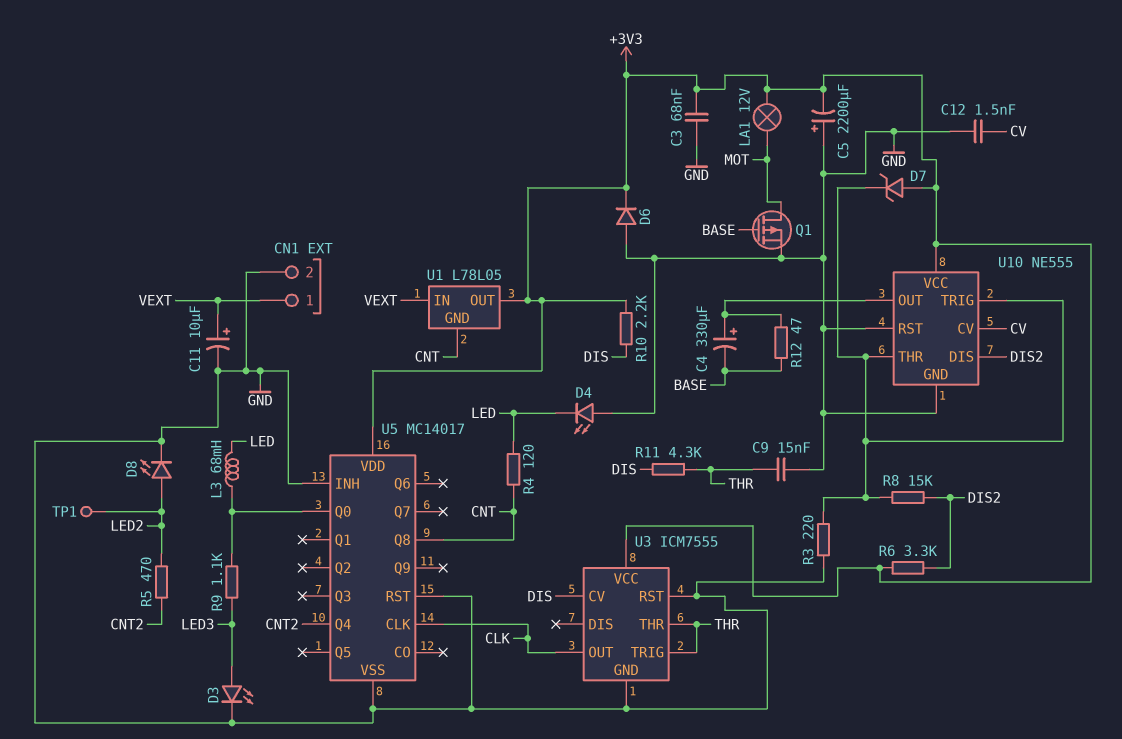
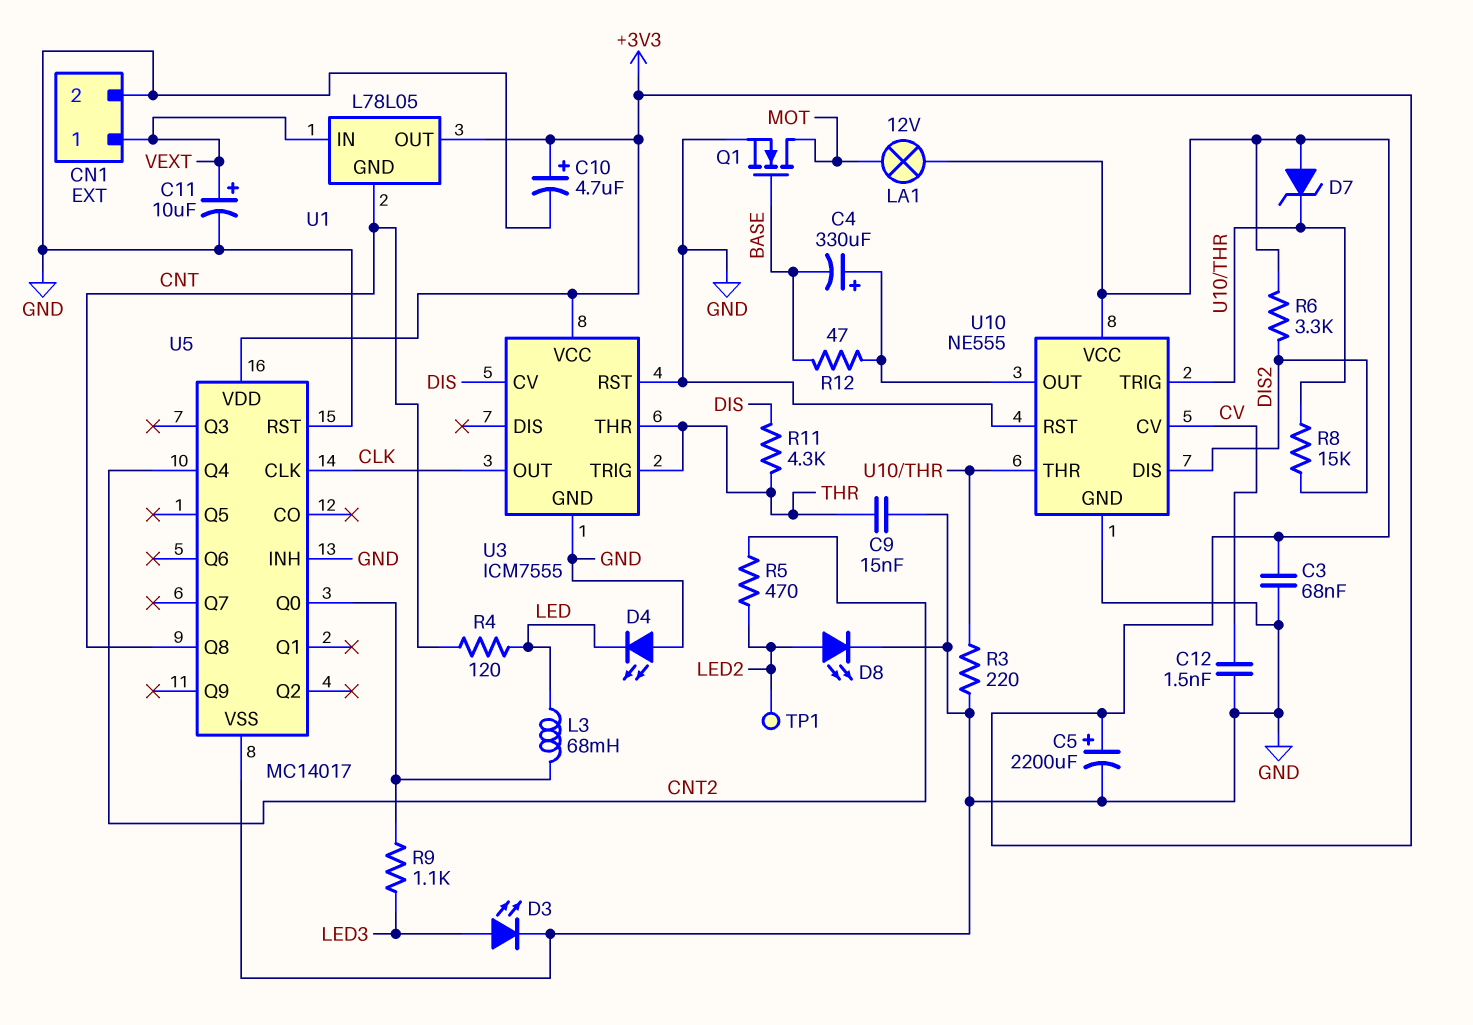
C5: 2200uF (plus GND, minus +3V3) -> 2200uF (plus +3V3, minus GND)
C10: none -> 4.7uF (plus +3V3, minus GND)
D6: diode (A GND, K +3V3) -> none
Q1: PMOS (G BASE, D MOT, S GND) -> NMOS (G BASE, D MOT, S GND)
R10: 2.2k (+3V3, DIS) -> none

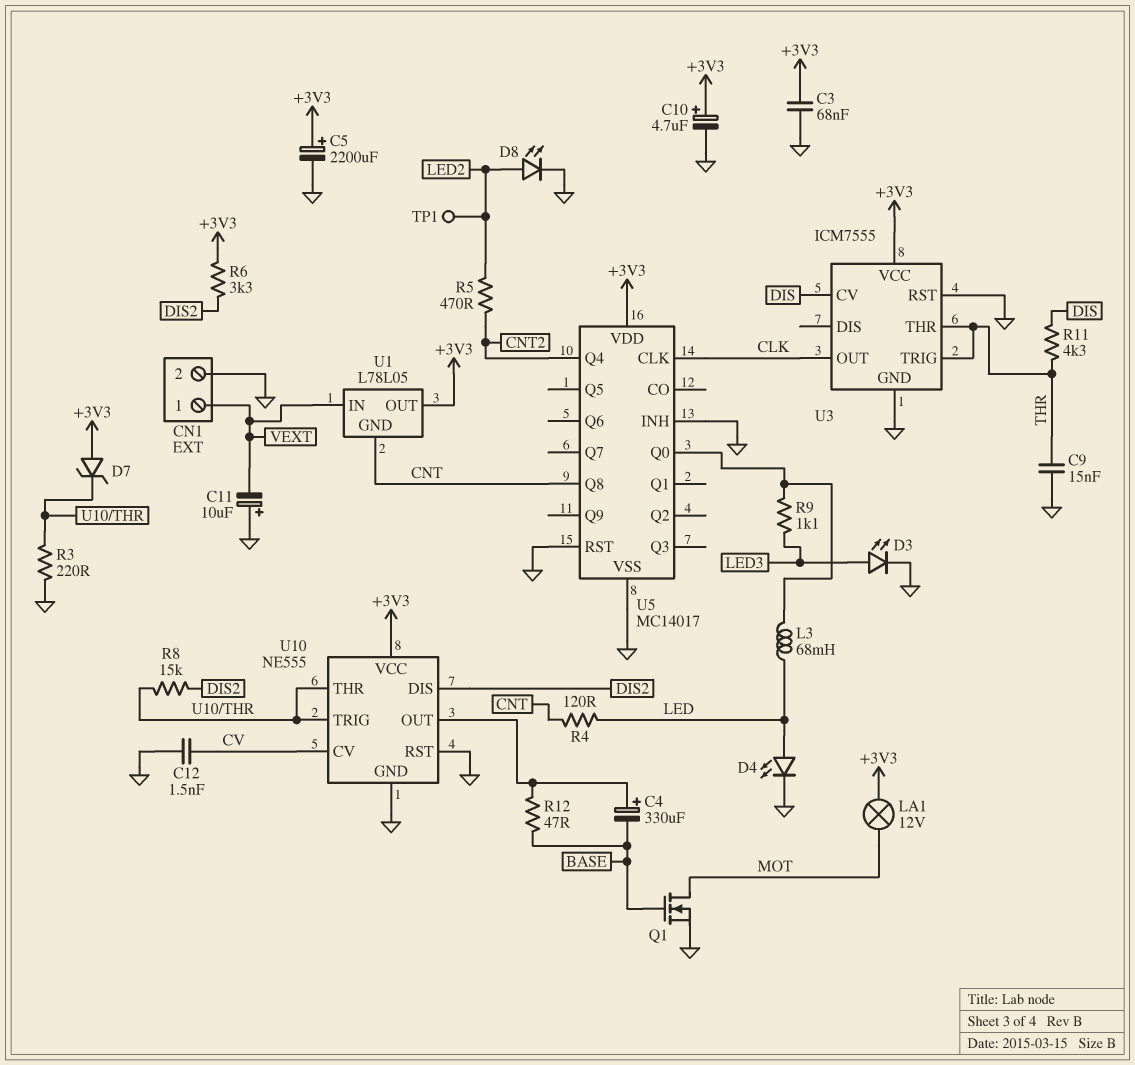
C11: 10uF (plus VEXT, minus GND) -> 10uF (plus GND, minus VEXT)
D4: LED (A GND, K LED) -> LED (A LED, K GND)

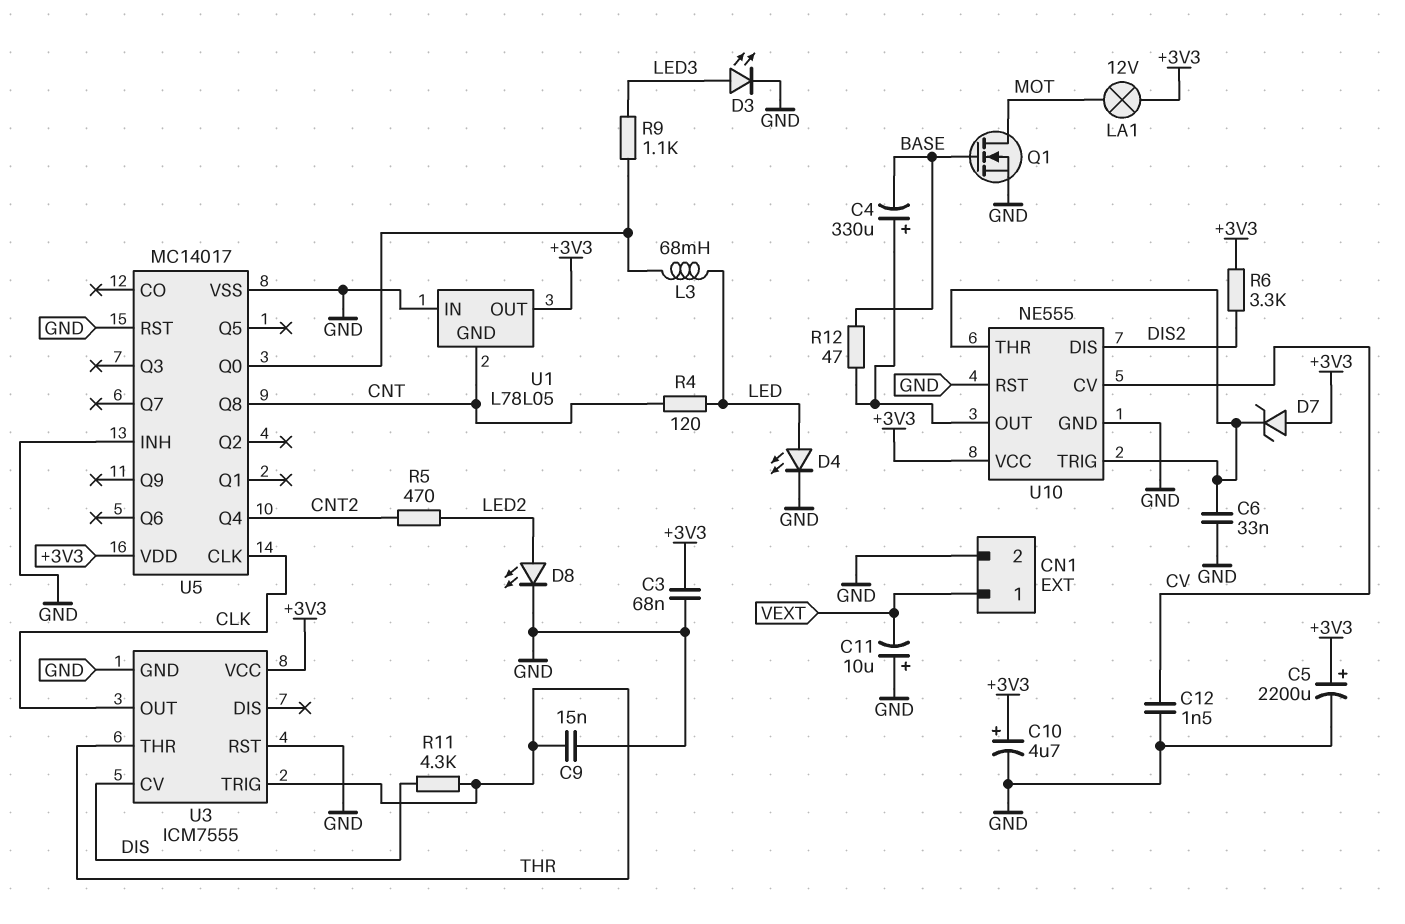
C6: none -> 33nF (GND, U10/THR)
R3: 220 (GND, U10/THR) -> none
R8: 15k (DIS2, U10/THR) -> none
TP1: test point (LED2) -> none
U1 pin IN: VEXT -> GND

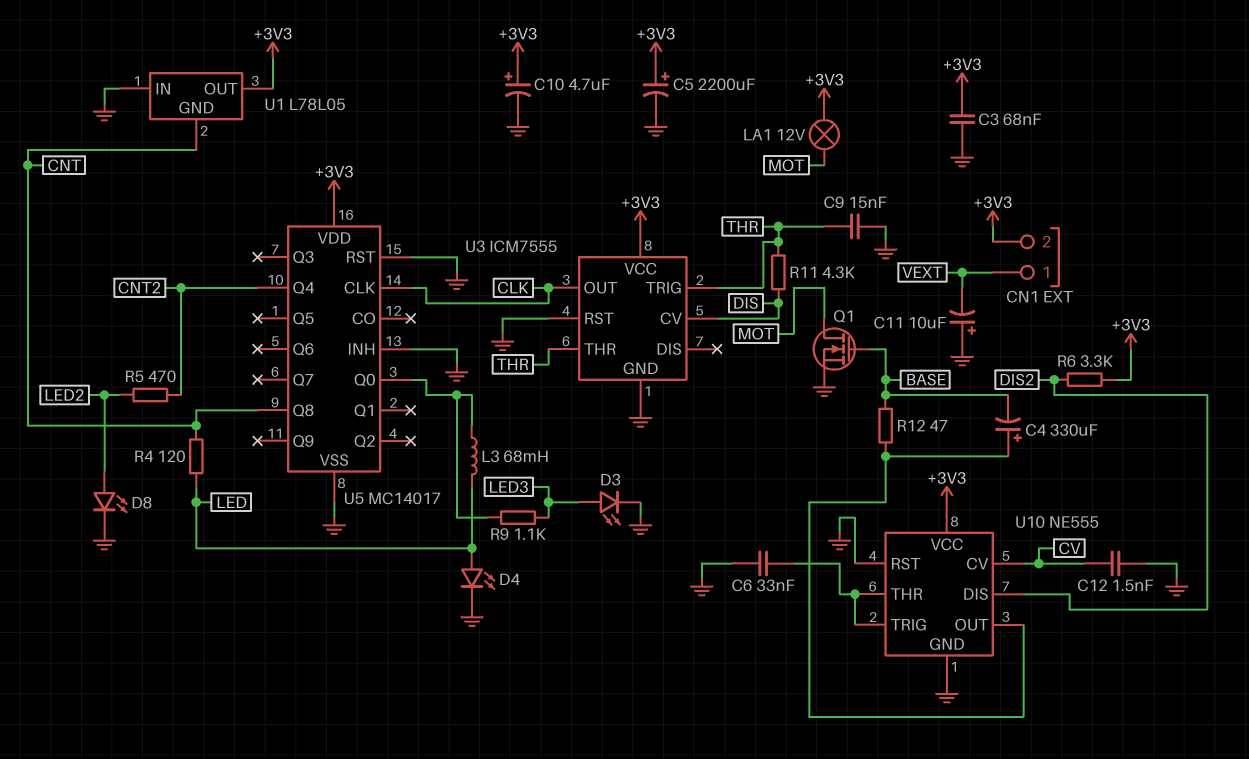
CN1 pin 2: GND -> +3V3
D7: zener (A +3V3, K U10/THR) -> none

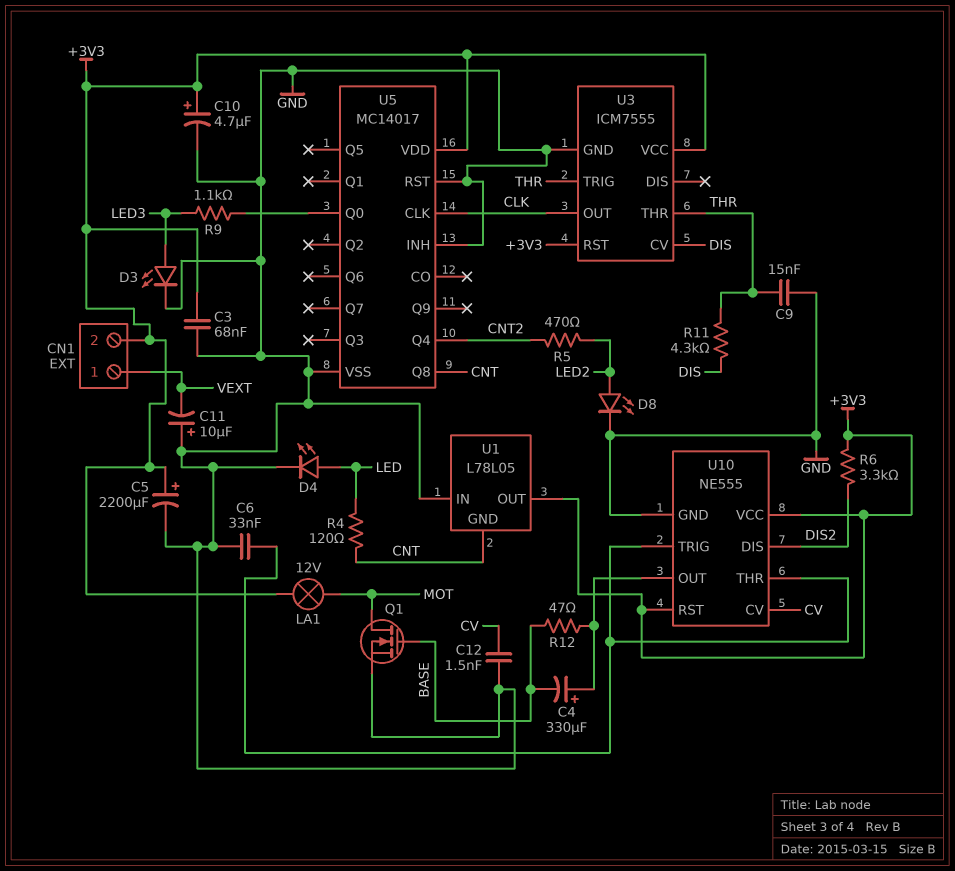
L3: 68mH (LED, U5/Q0) -> none
U3 pin RST: GND -> +3V3
U10 pin RST: GND -> +3V3

